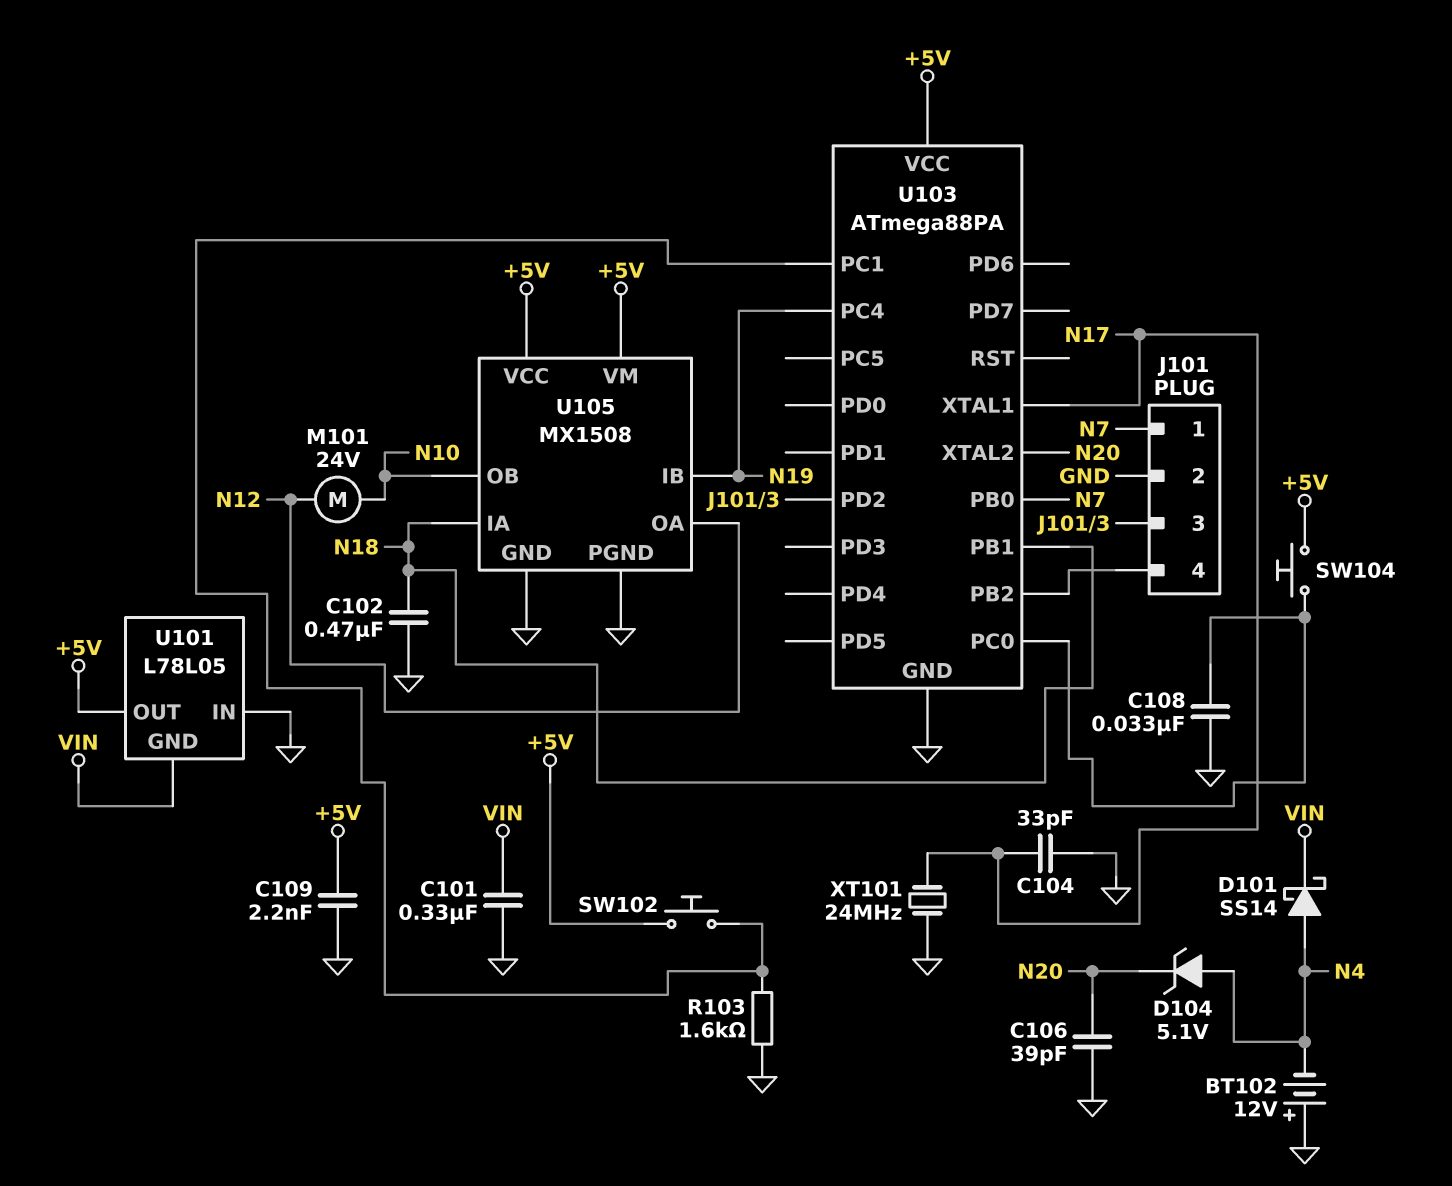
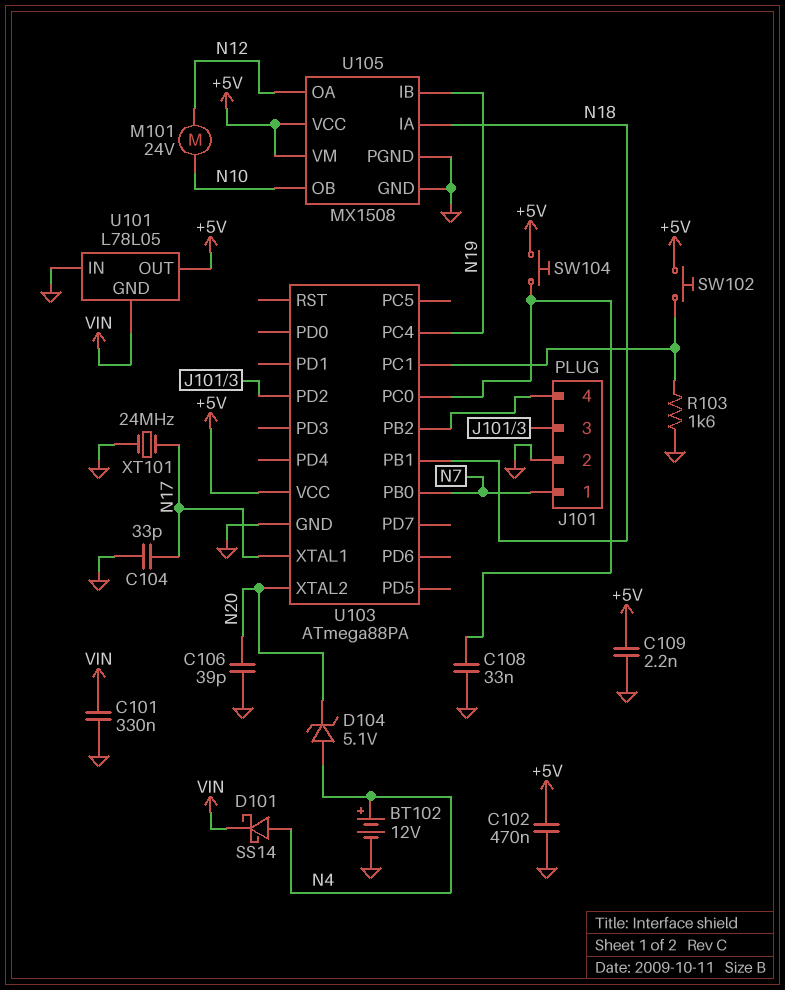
BT102: 12V (plus GND, minus N4) -> 12V (plus N4, minus GND)
C102: 470nF (GND, N18) -> 470nF (+5V, GND)

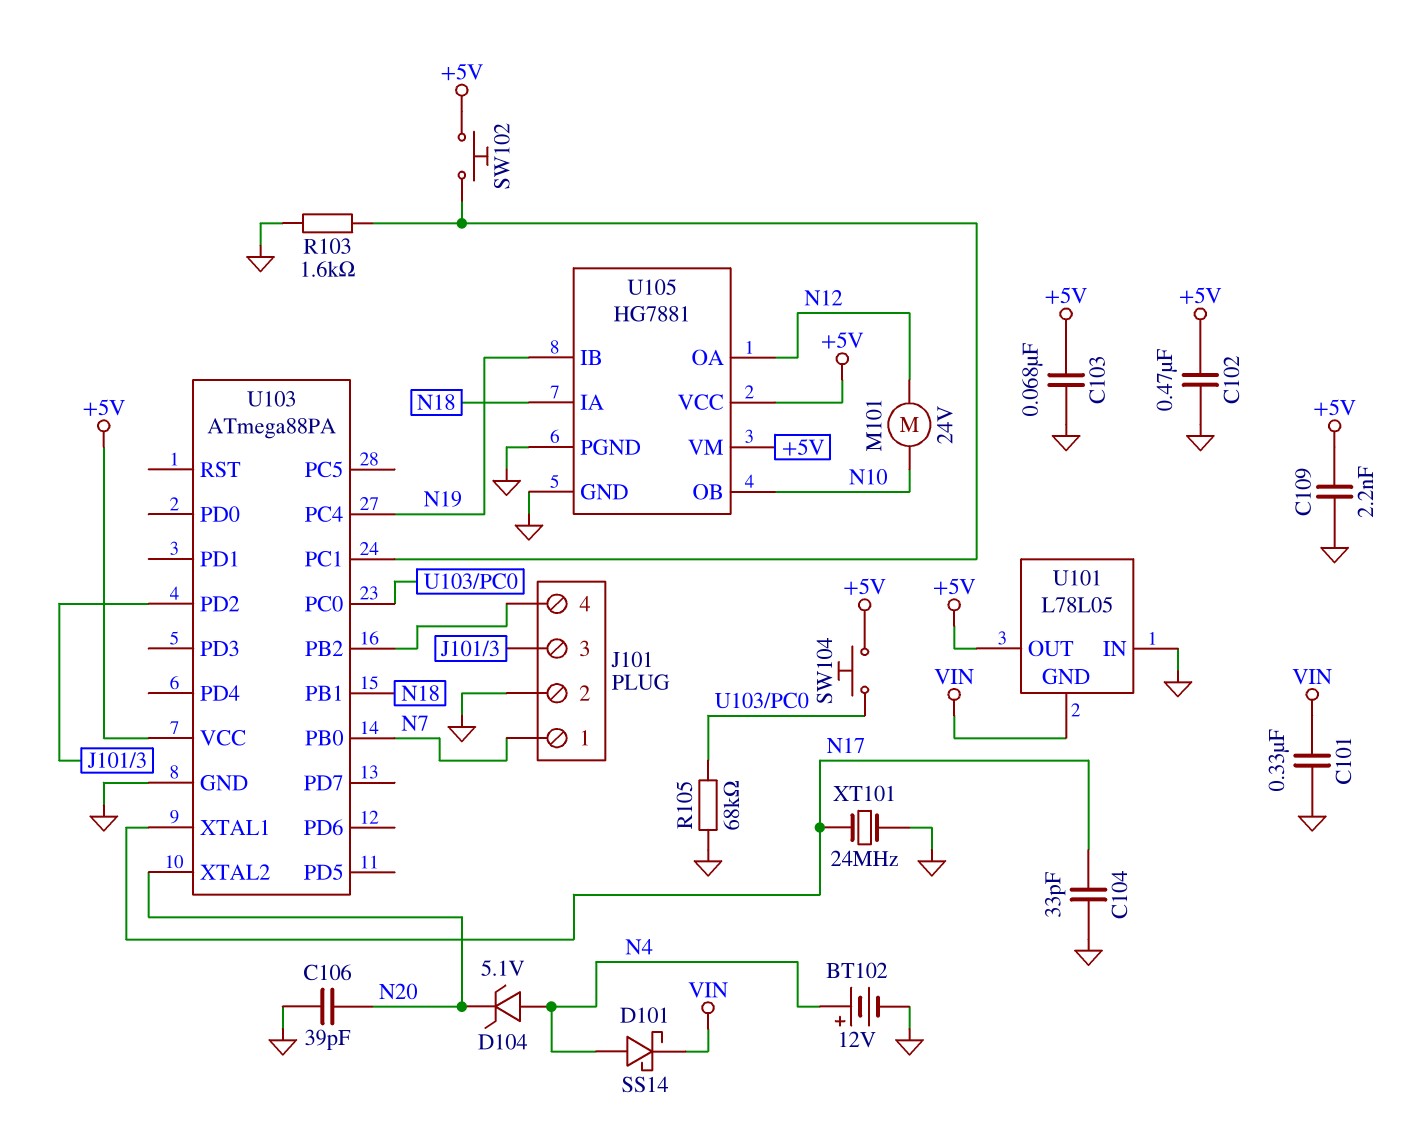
C103: none -> 68nF (+5V, GND)
C108: 33nF (GND, U103/PC0) -> none
R105: none -> 68k (GND, U103/PC0)
U105: MX1508 -> HG7881

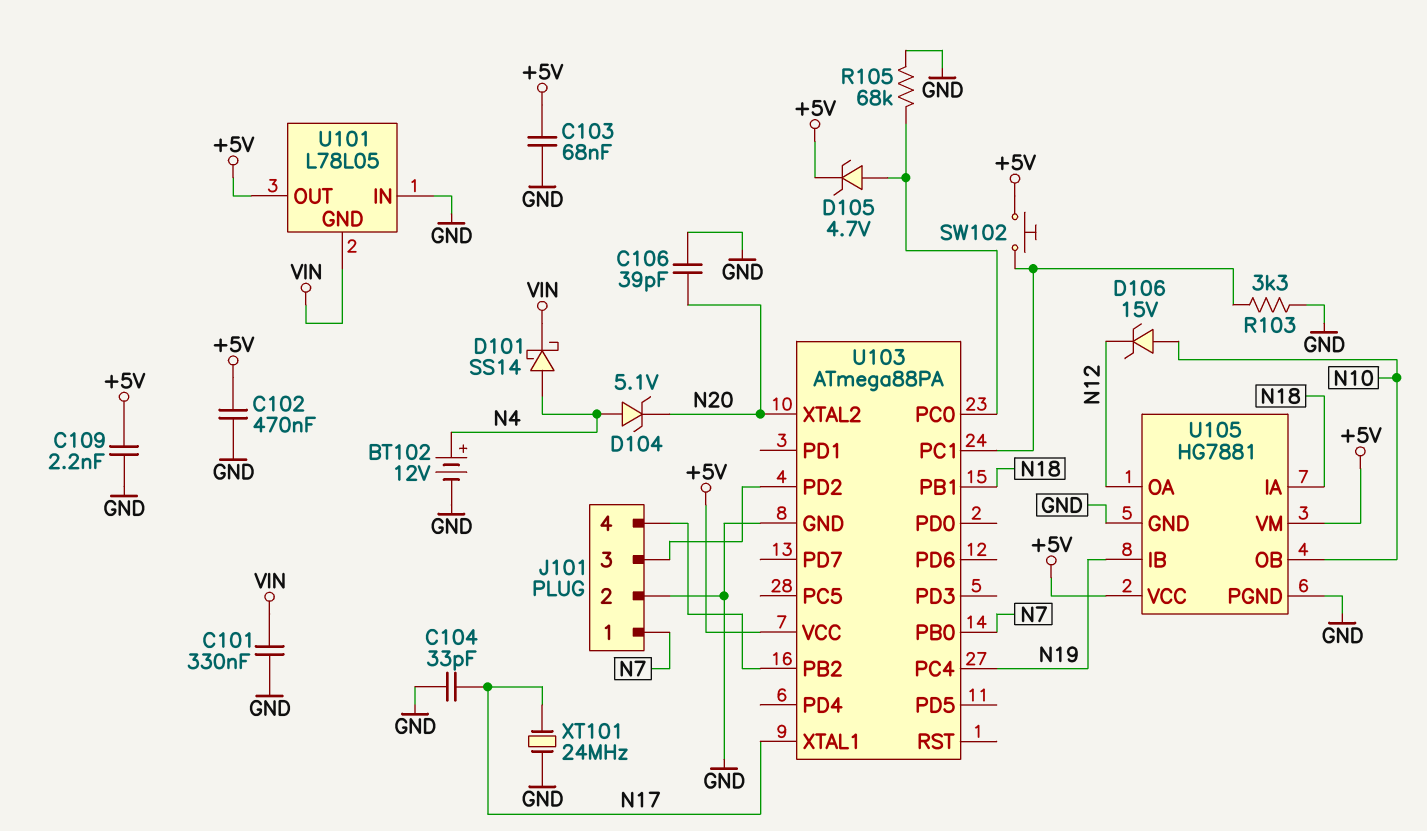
D105: none -> zener 4.7V (A U103/PC0, K +5V)
D106: none -> zener 15V (A N10, K N12)
M101: motor 24V (N10, N12) -> none
R103: 1.6k (GND, U103/PC1) -> 3.3k (GND, U103/PC1)
SW104: button (+5V, U103/PC0) -> none

